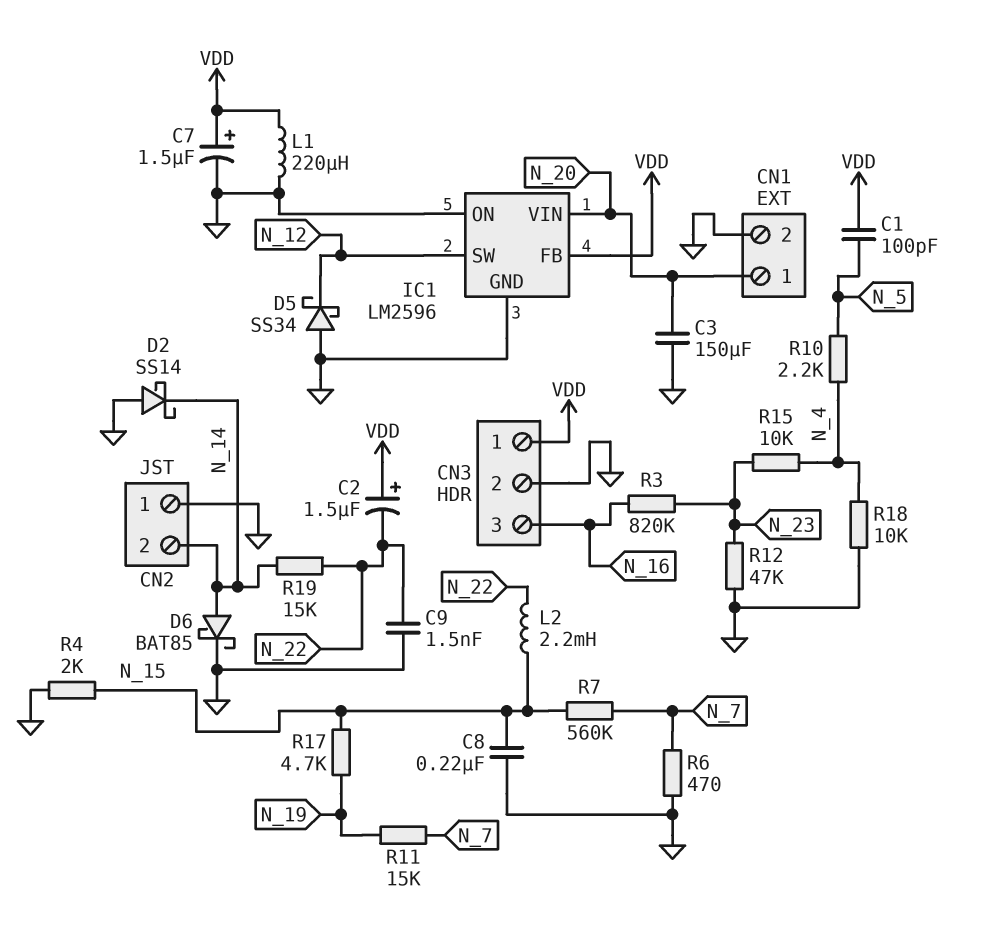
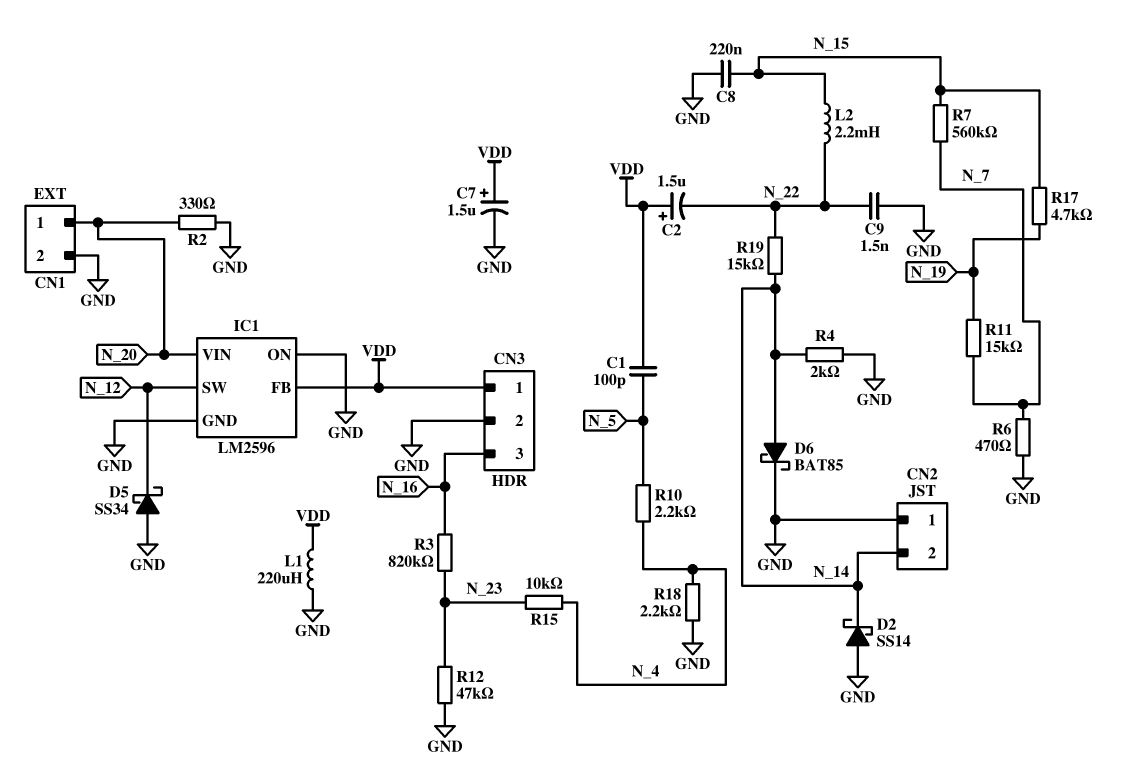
C3: 150uF (GND, N_20) -> none
R2: none -> 330 (GND, N_20)
R4: 2k (GND, N_15) -> 2k (GND, N_14)
R18: 10k (GND, N_4) -> 2.2k (GND, N_4)

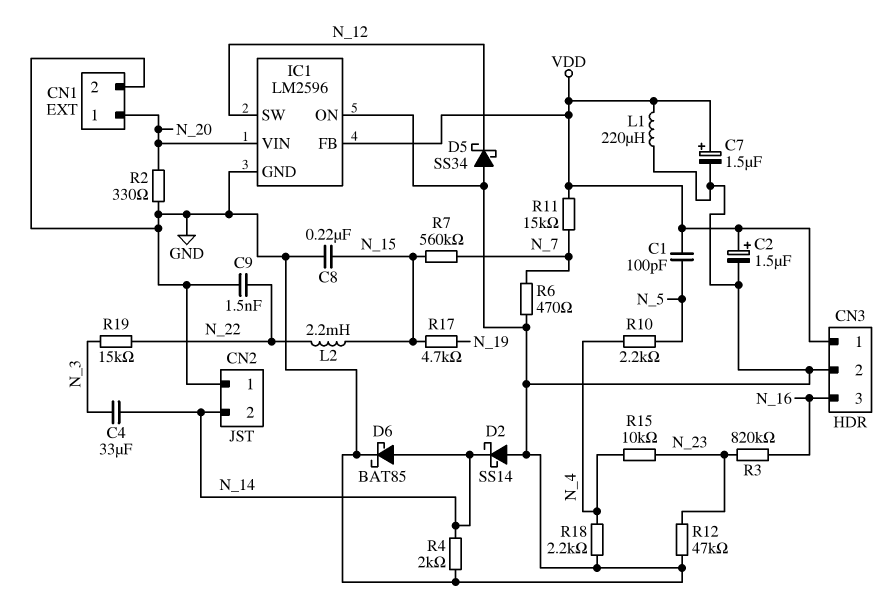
C2: 1.5uF (plus VDD, minus N_22) -> 1.5uF (plus VDD, minus GND)
C4: none -> 33uF (N_3, N_14)
R11: 15k (N_7, N_19) -> 15k (N_7, VDD)
R19: 15k (N_14, N_22) -> 15k (N_3, N_22)

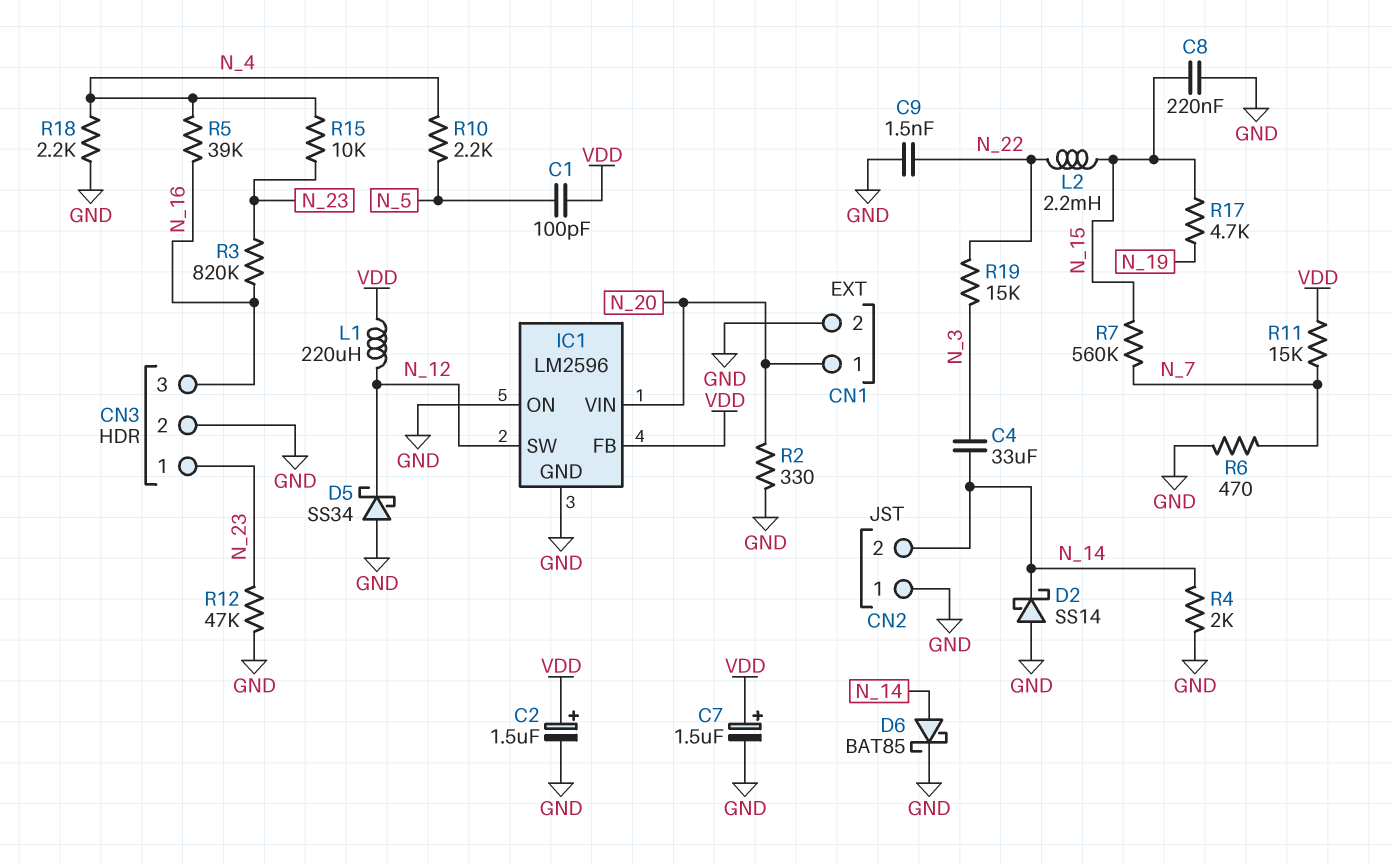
CN3 pin 1: VDD -> N_23
L1: 220uH (GND, VDD) -> 220uH (N_12, VDD)
R5: none -> 39k (N_4, N_16)

